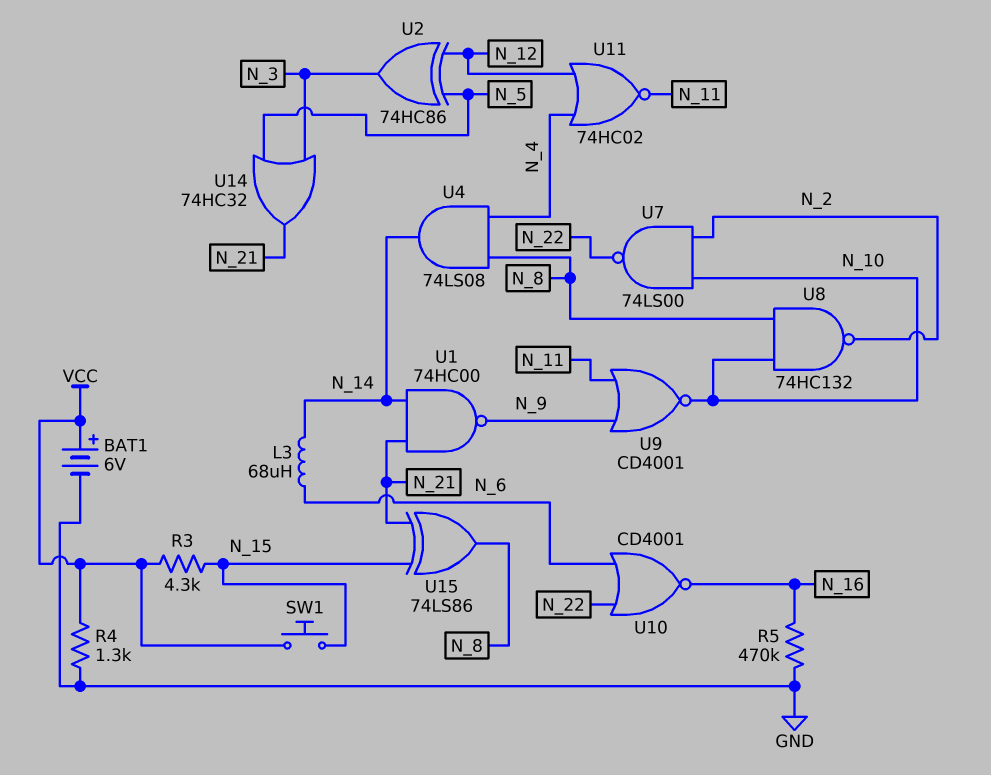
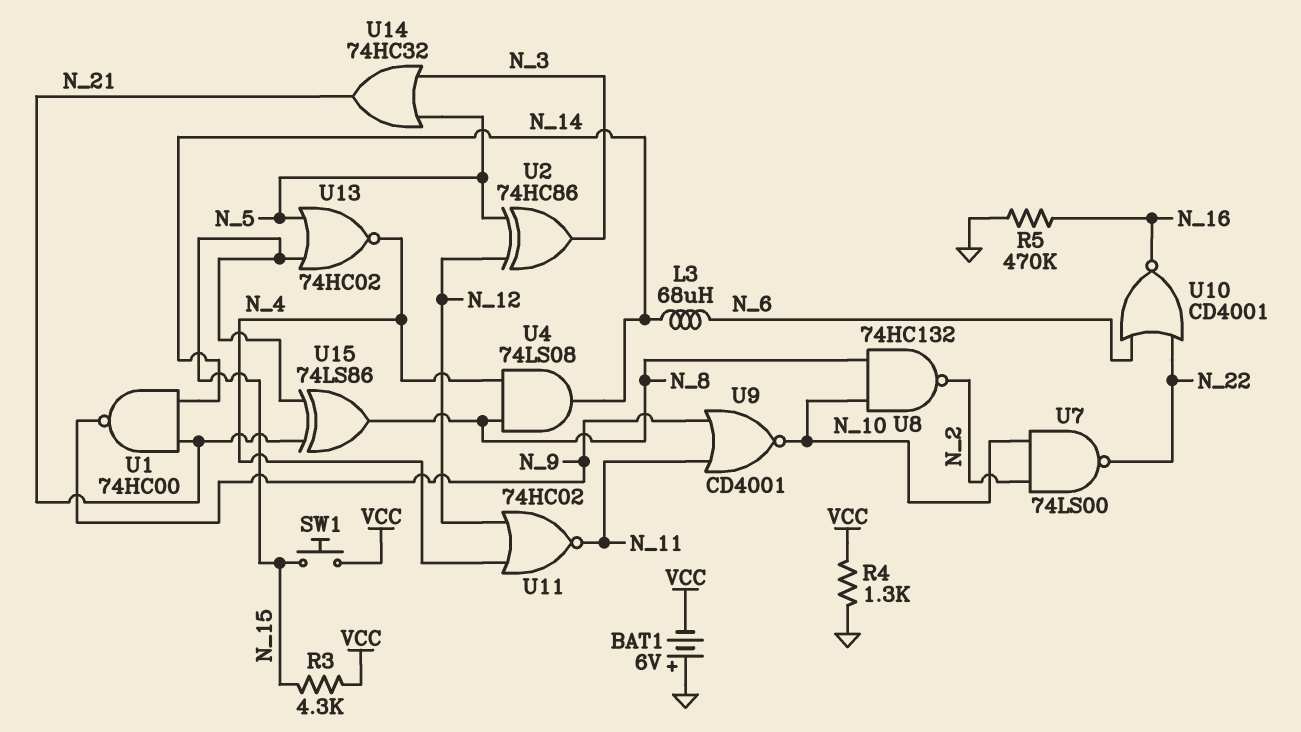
BAT1: 6V (plus VCC, minus GND) -> 6V (plus GND, minus VCC)
U13: none -> NOR 74HC02 (in N_5, in N_15, out N_4)

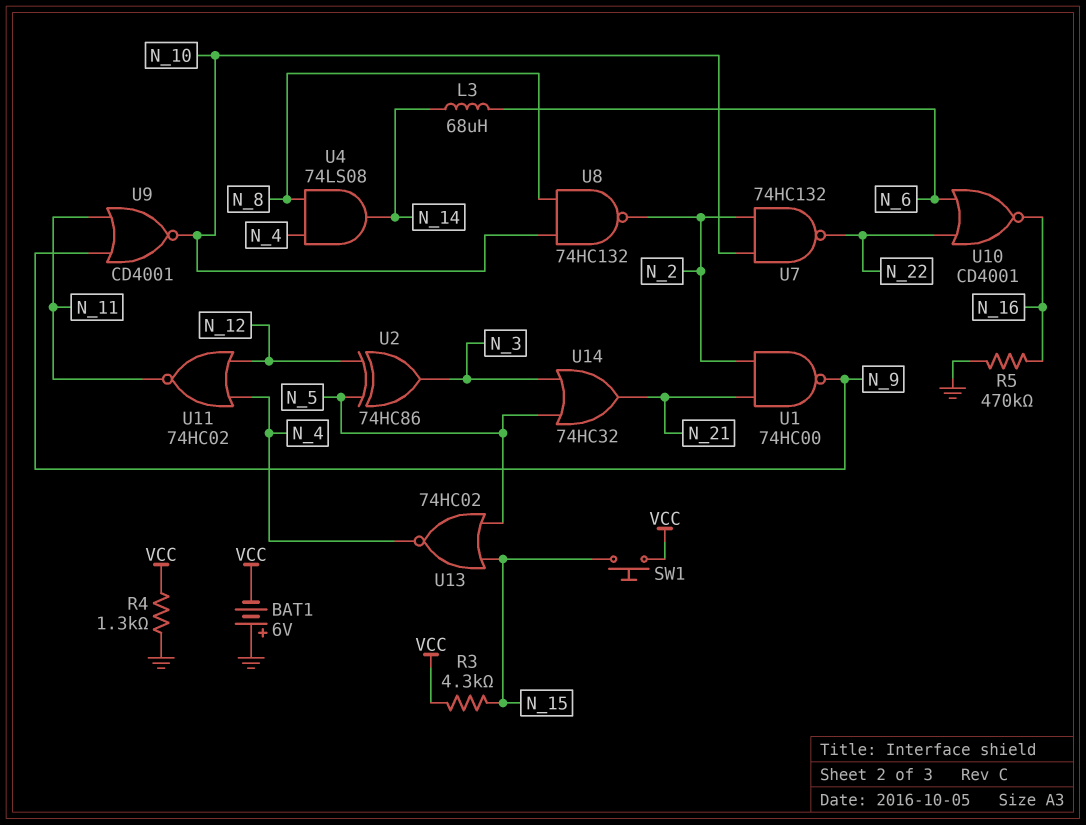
U1: NAND 74HC00 (in N_14, in N_21, out N_9) -> NAND 74HC00 (in N_2, in N_21, out N_9)
U7: NAND 74LS00 (in N_2, in N_10, out N_22) -> NAND 74HC132 (in N_2, in N_10, out N_22)
U15: XOR 74LS86 (in N_15, in N_21, out N_8) -> none

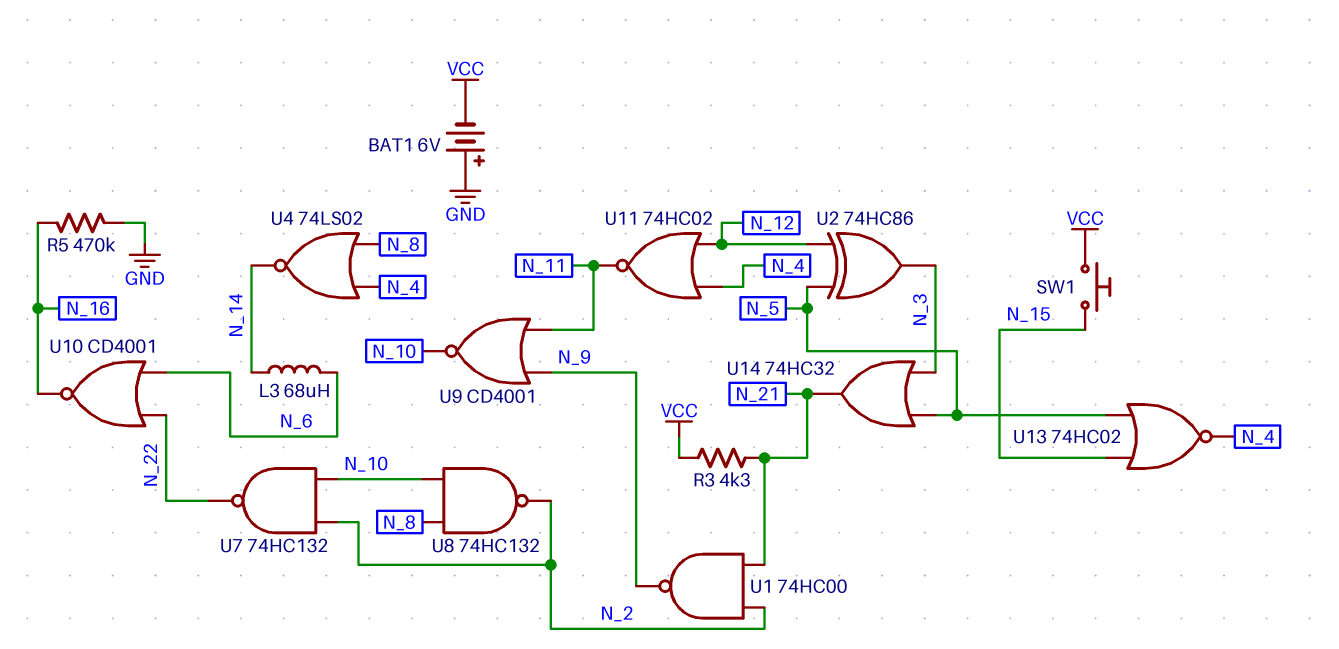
R3: 4.3k (N_15, VCC) -> 4.3k (N_21, VCC)
R4: 1.3k (GND, VCC) -> none
U4: AND 74LS08 (in N_4, in N_8, out N_14) -> NOR 74LS02 (in N_4, in N_8, out N_14)

